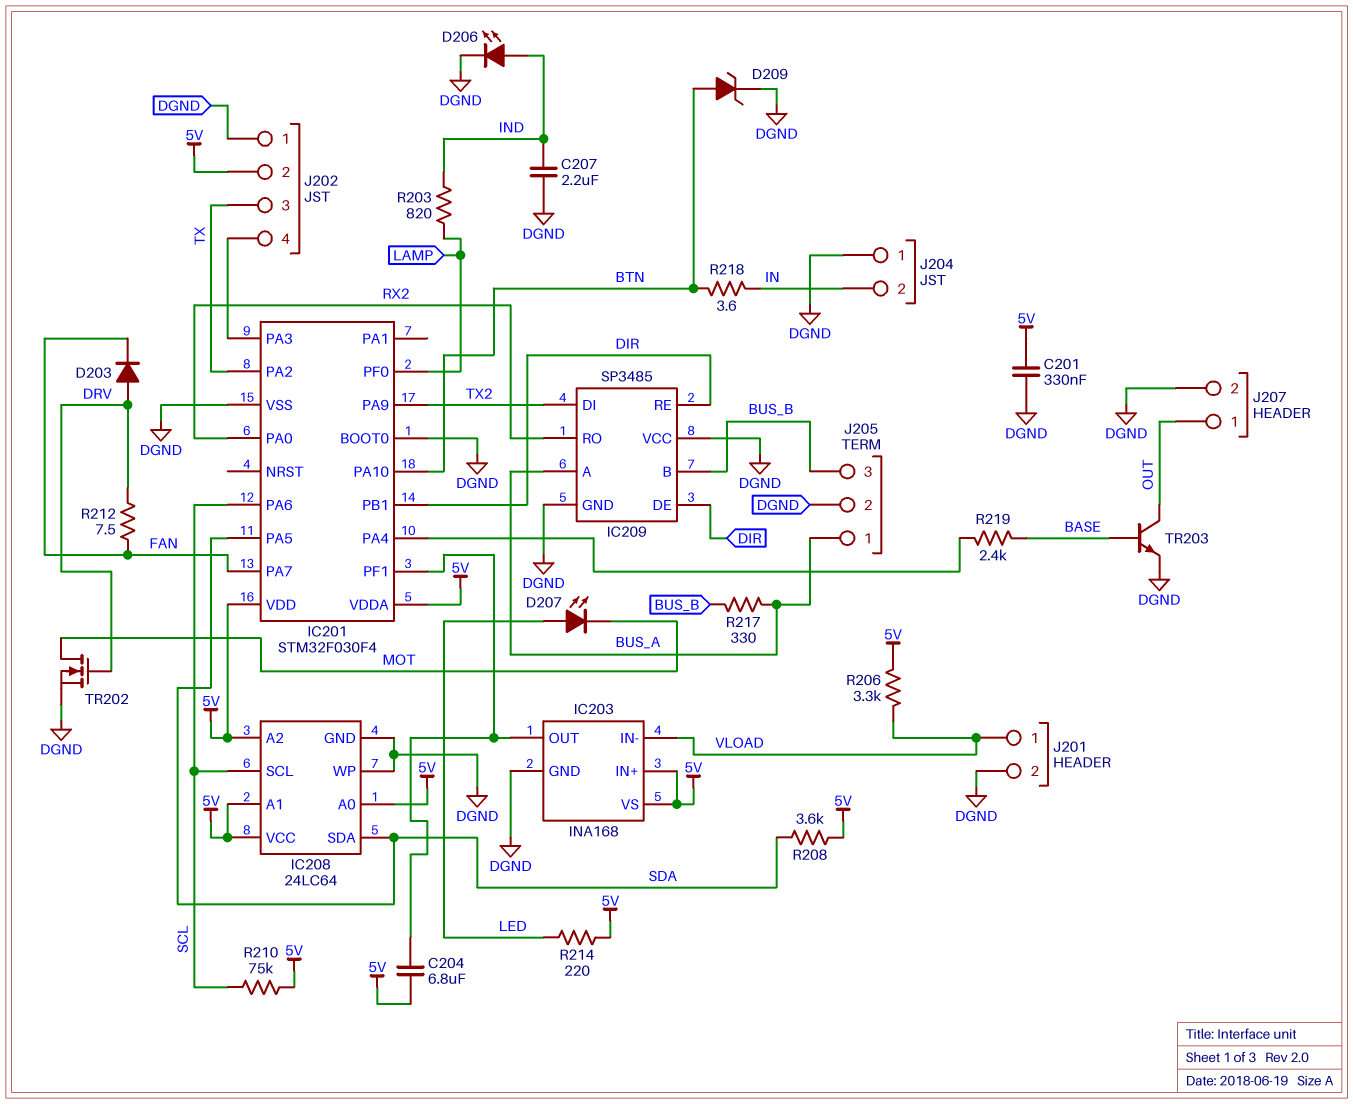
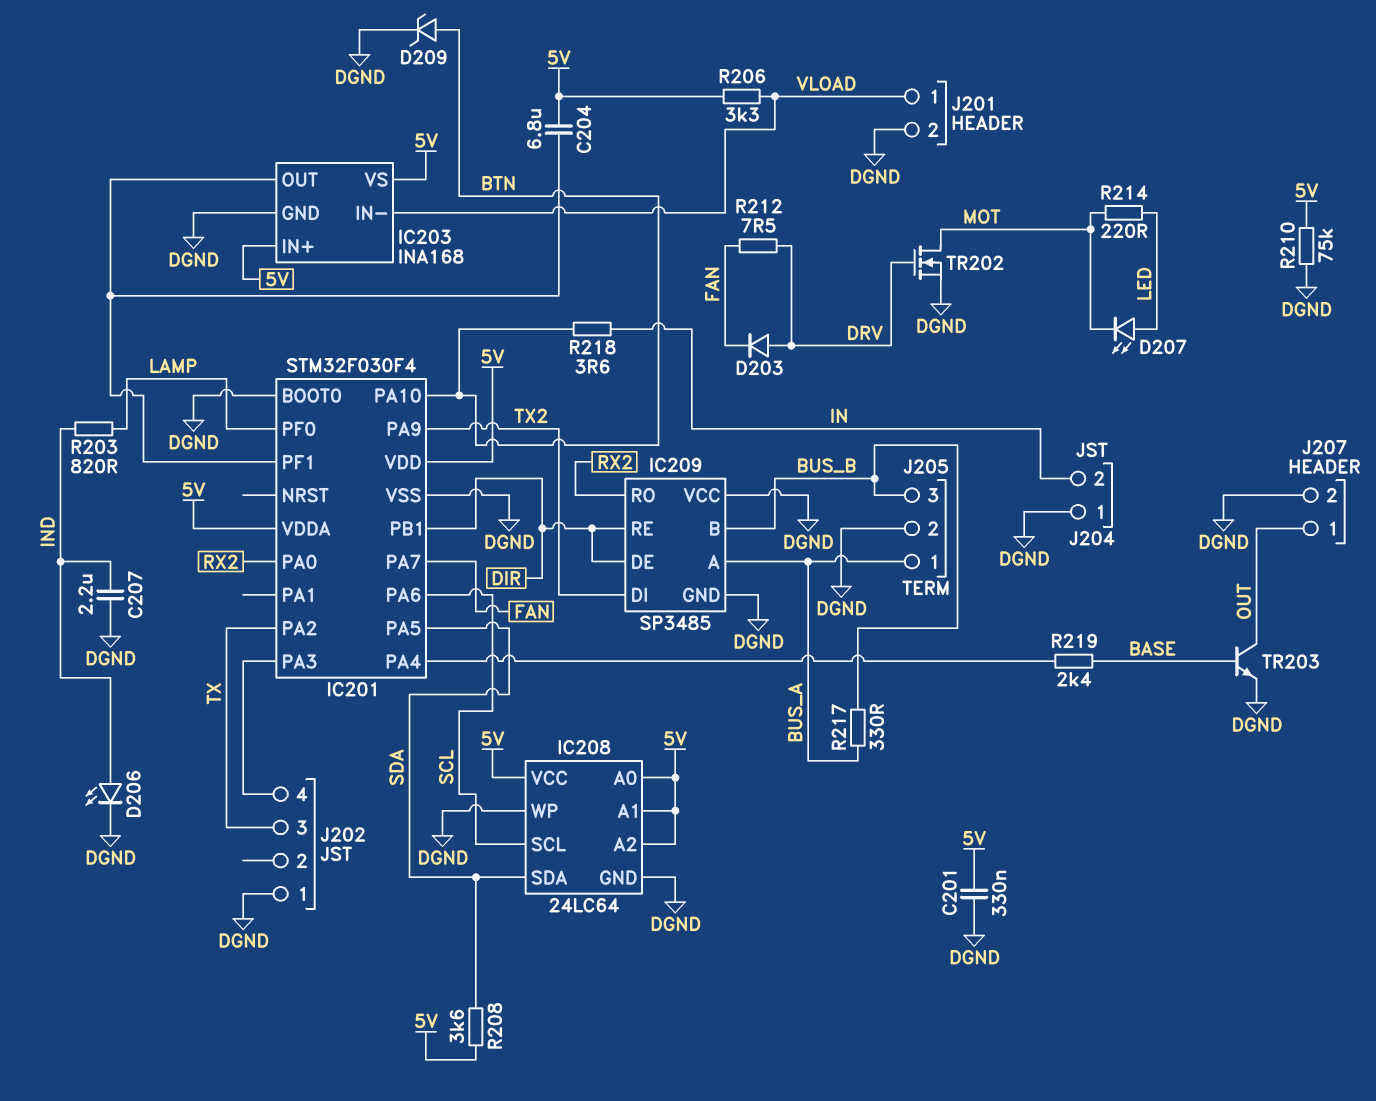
J202 pin 2: 5V -> none
R210: 75k (5V, SCL) -> 75k (5V, DGND)
R214: 220 (5V, LED) -> 220 (LED, MOT)

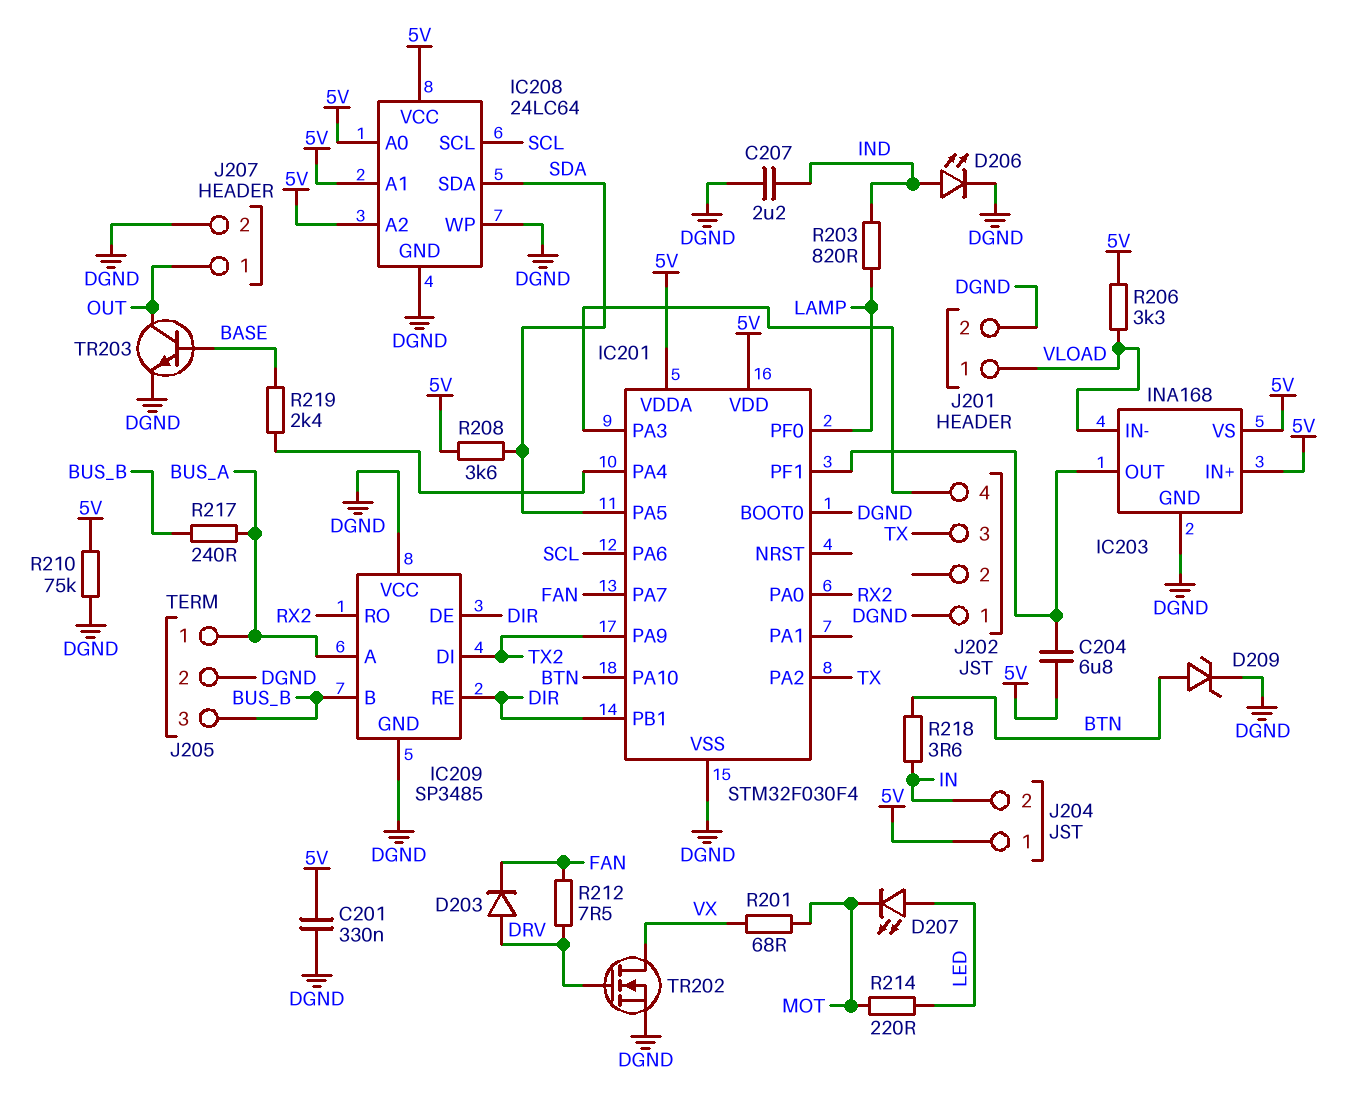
J204 pin 1: DGND -> 5V
R201: none -> 68 (MOT, VX)
R217: 330 (BUS_A, BUS_B) -> 240 (BUS_A, BUS_B)
TR202: NMOS (G DRV, D MOT, S DGND) -> NMOS (G DRV, D VX, S DGND)

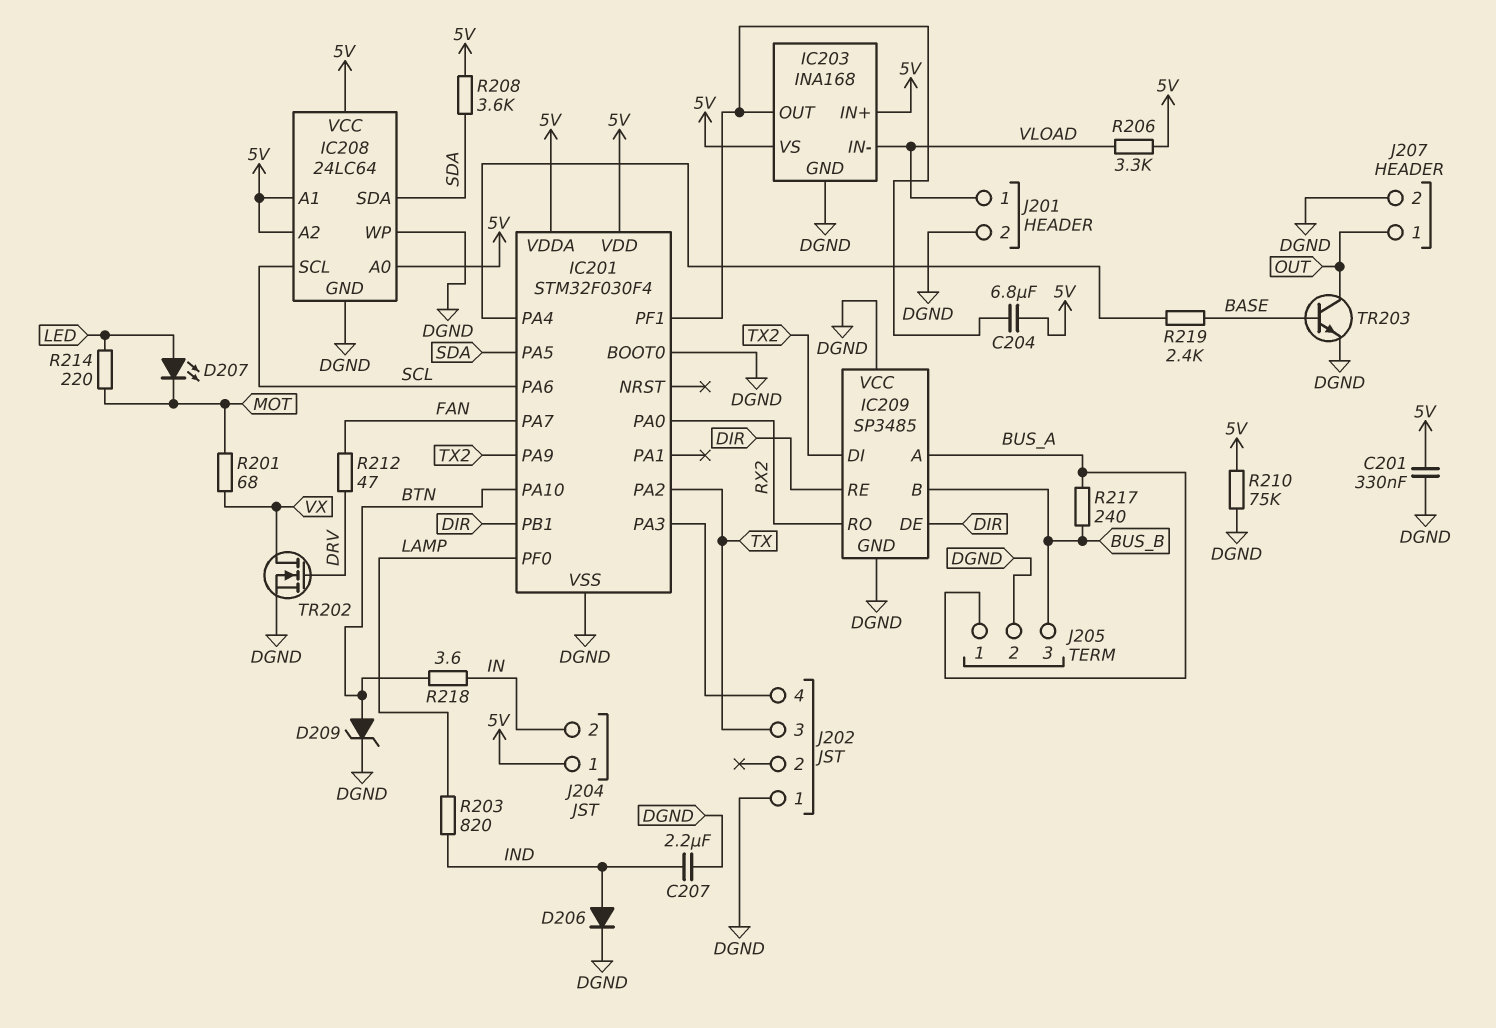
D203: diode (A DRV, K FAN) -> none
D206: LED (A IND, K DGND) -> diode (A IND, K DGND)
R212: 7.5 (DRV, FAN) -> 47 (DRV, FAN)

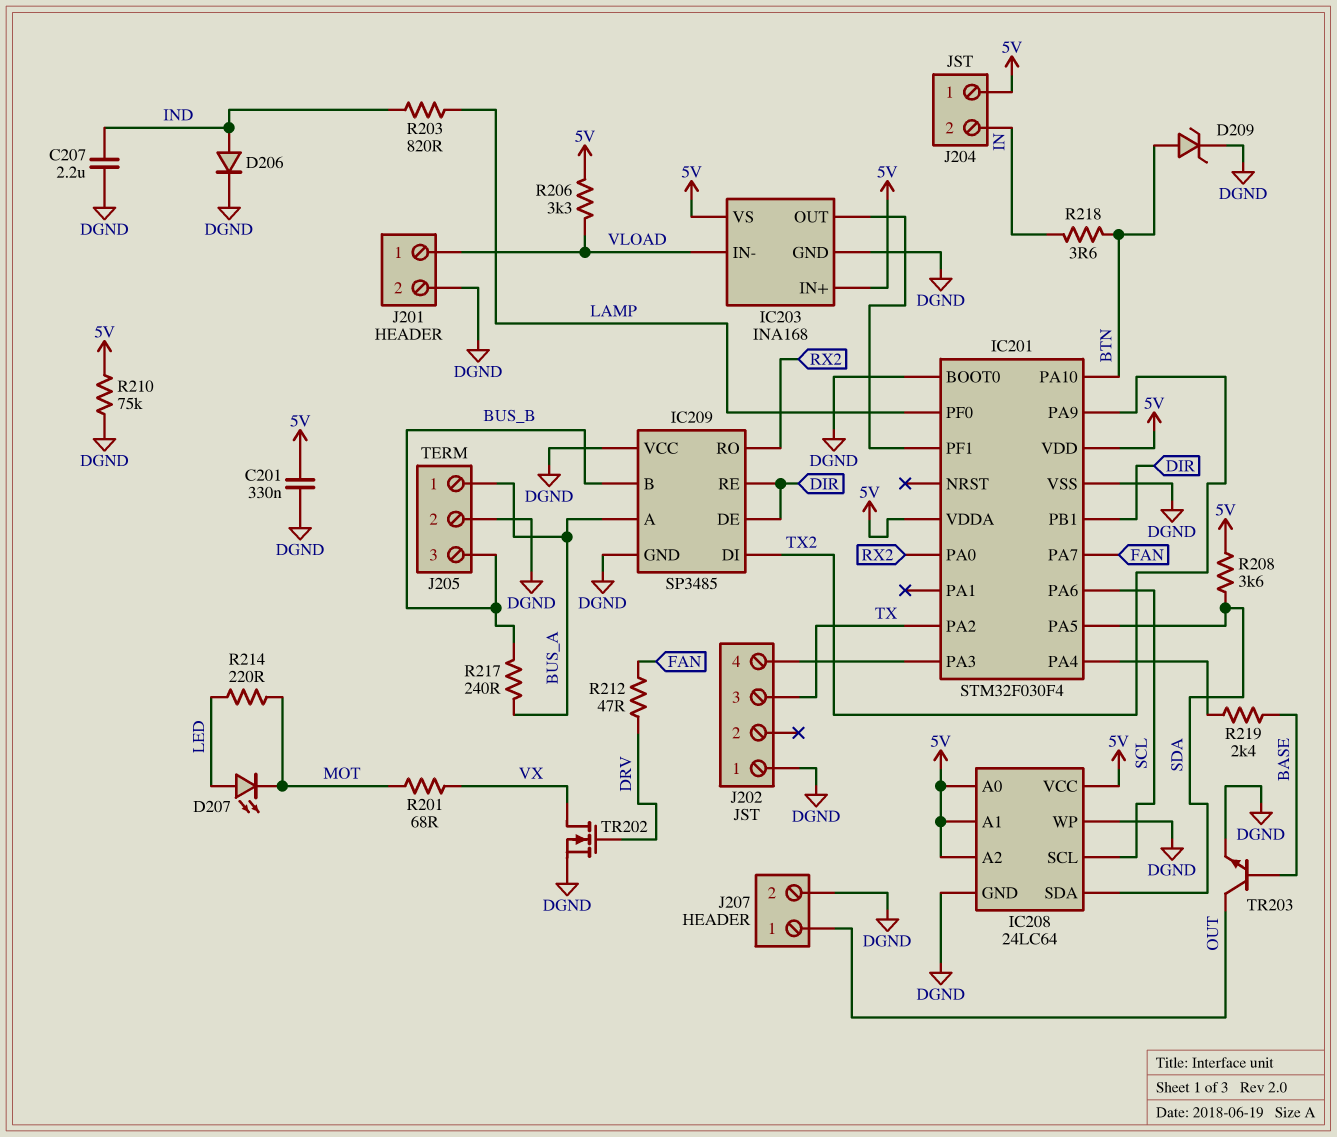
C204: 6.8uF (5V, IC201/PF1) -> none

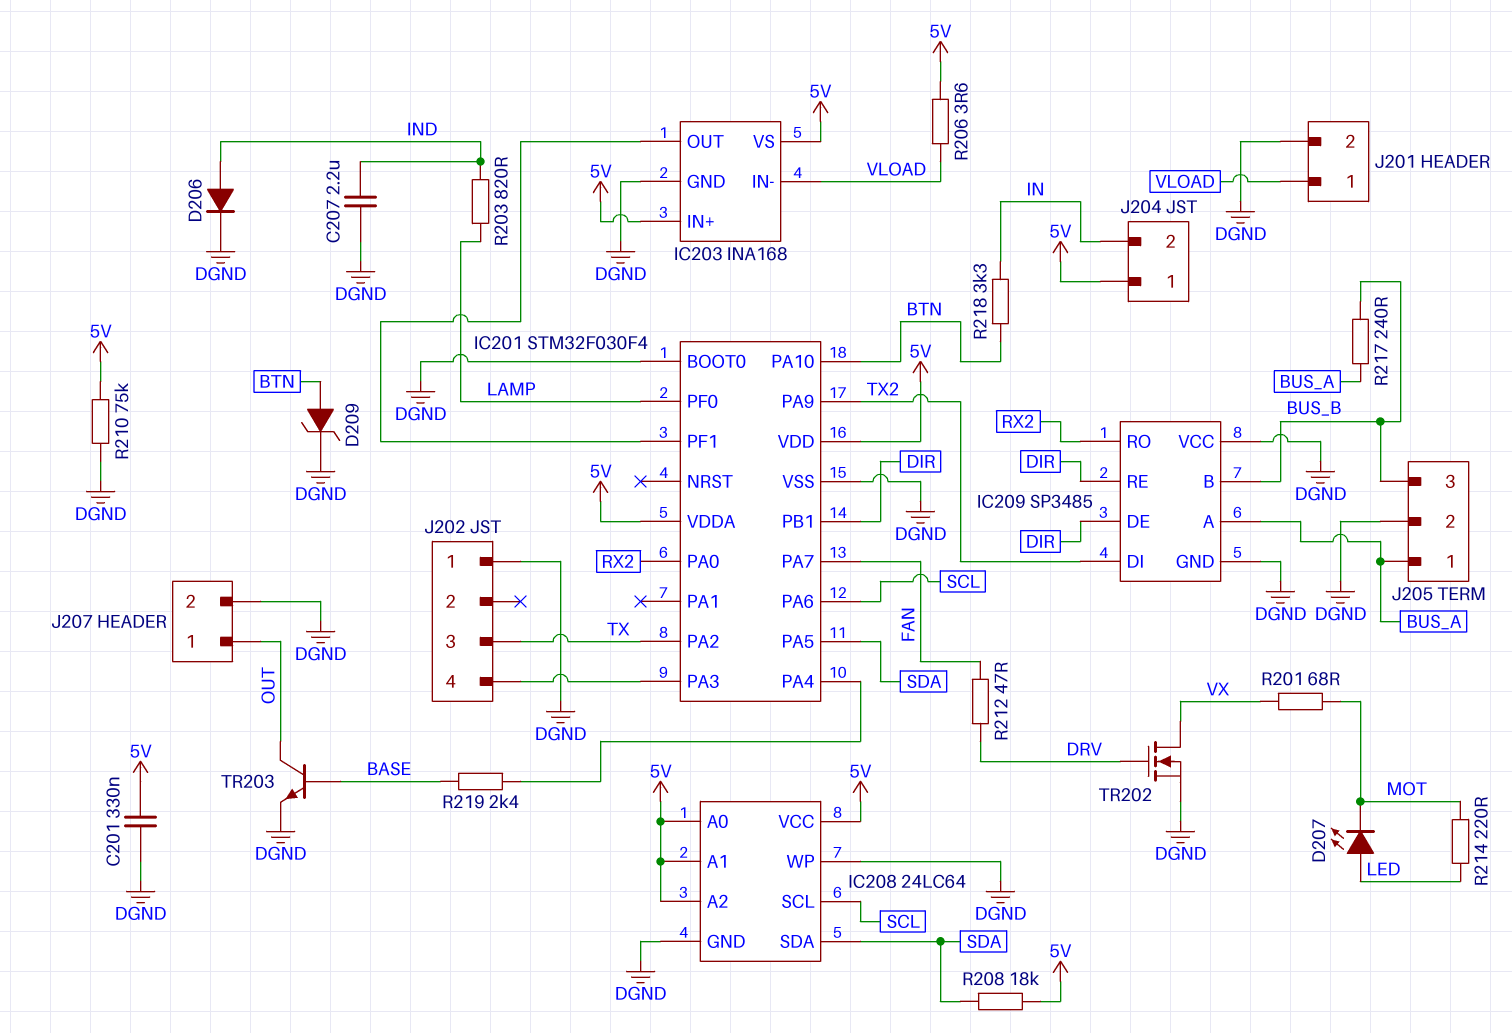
R206: 3.3k (5V, VLOAD) -> 3.6 (5V, VLOAD)
R208: 3.6k (5V, SDA) -> 18k (5V, SDA)
R218: 3.6 (BTN, IN) -> 3.3k (BTN, IN)

